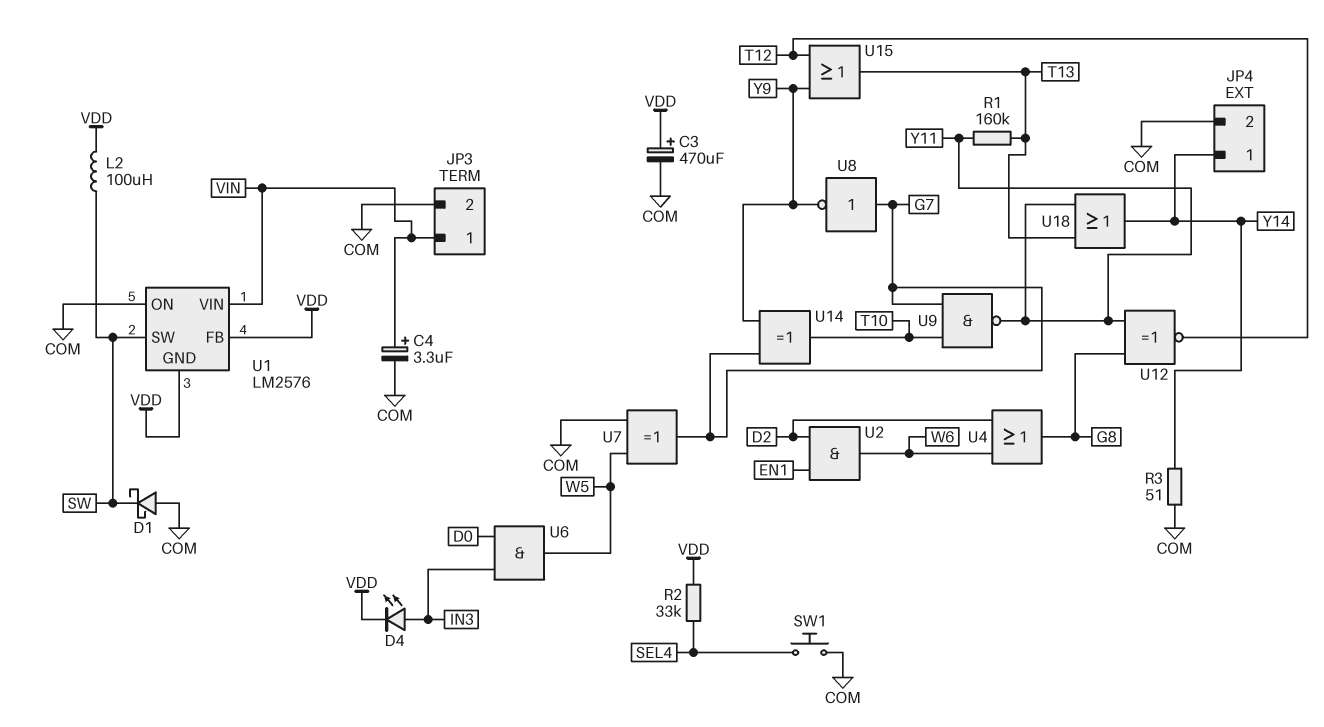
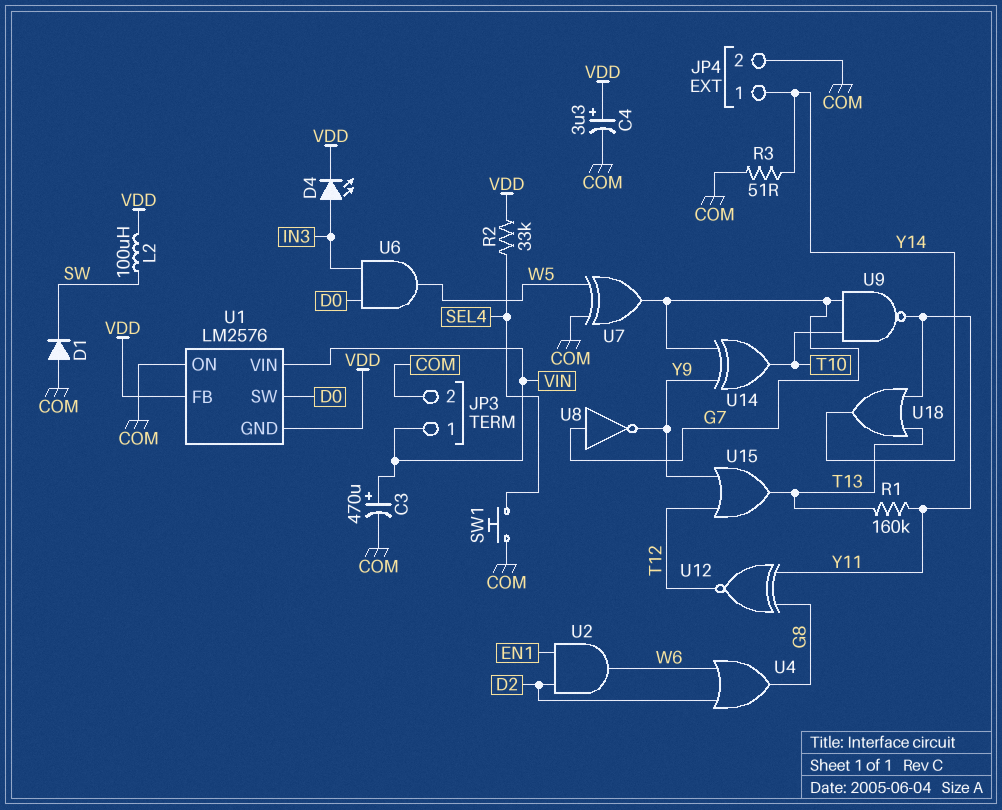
C3: 470uF (plus VDD, minus COM) -> 470uF (plus VIN, minus COM)
C4: 3.3uF (plus VIN, minus COM) -> 3.3uF (plus VDD, minus COM)
D1: schottky (A COM, K SW) -> diode (A COM, K SW)
U1 pin SW: SW -> D0

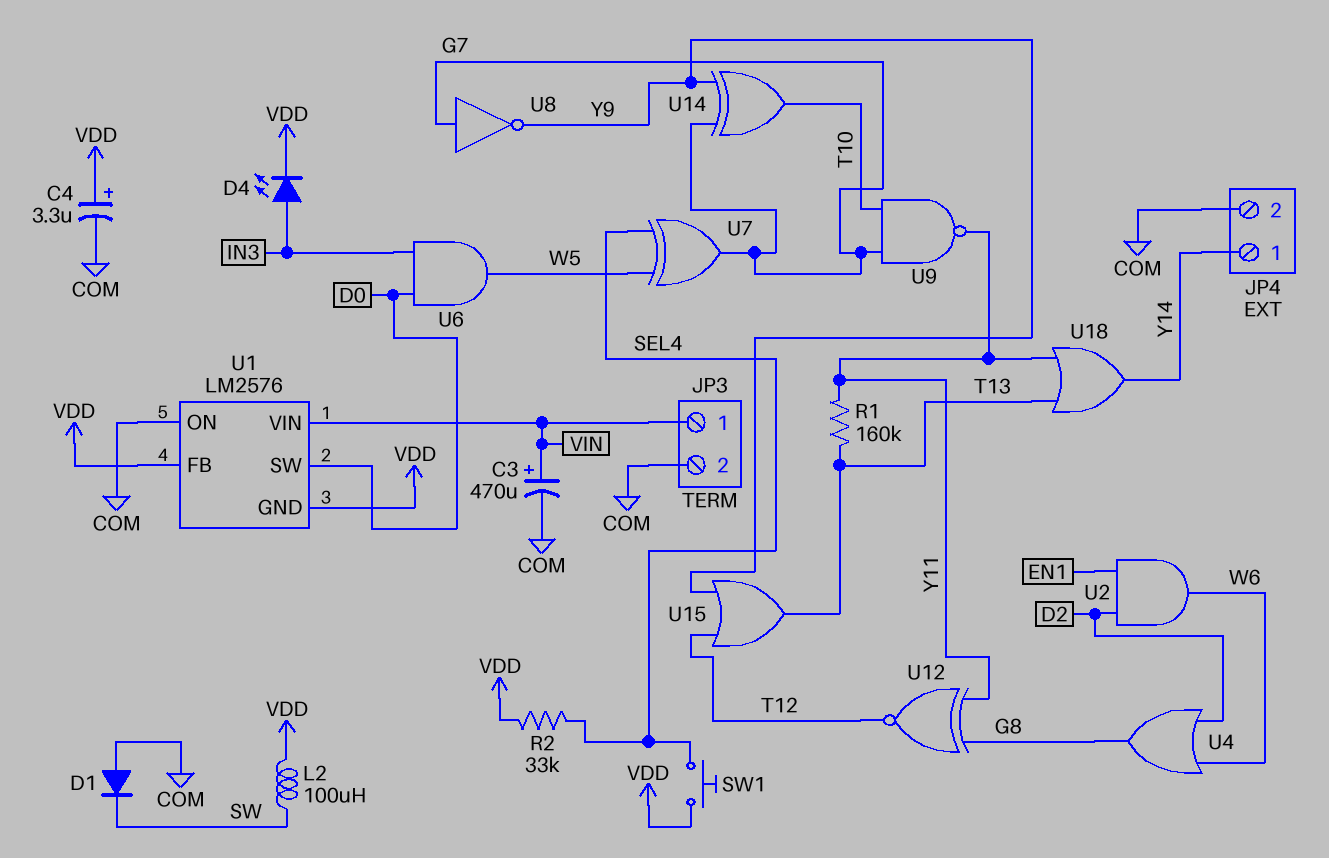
R3: 51 (COM, Y14) -> none
SW1: button (COM, SEL4) -> button (SEL4, VDD)
U7: XOR (in COM, in W5, out G7) -> XOR (in SEL4, in W5, out G7)

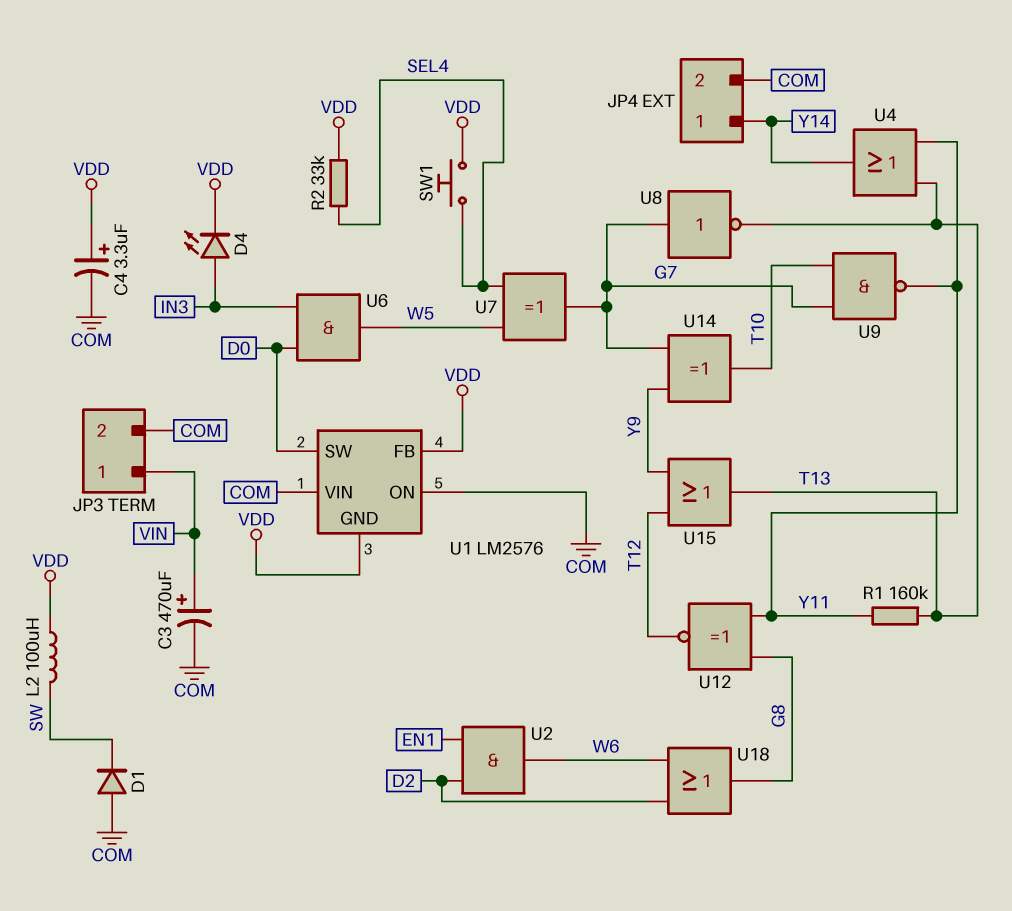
U1 pin VIN: VIN -> COM
U4: OR (in D2, in W6, out G8) -> OR (in T13, in Y11, out Y14)
U8: NOT (in G7, out Y9) -> NOT (in G7, out T13)
U18: OR (in T13, in Y11, out Y14) -> OR (in D2, in W6, out G8)

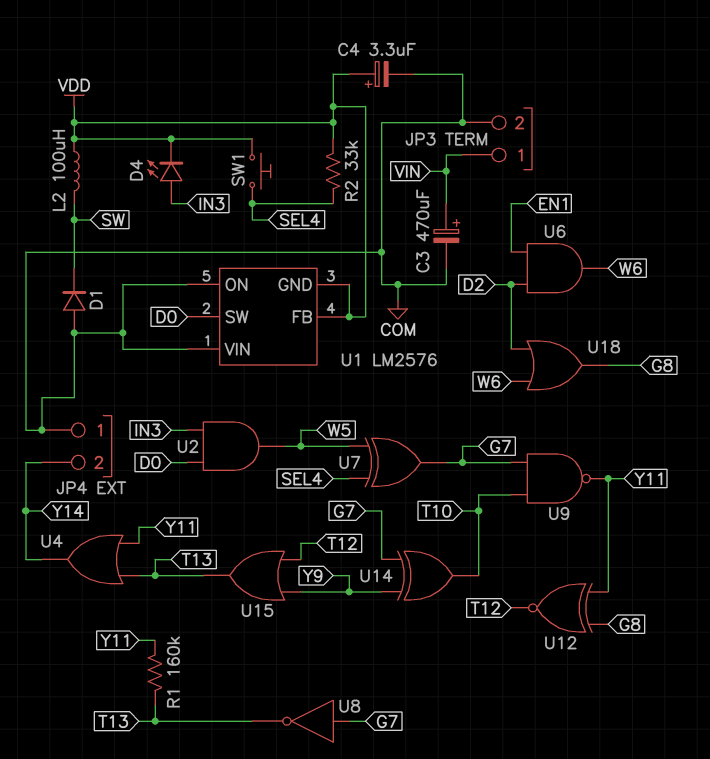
JP4 pin 1: Y14 -> COM
JP4 pin 2: COM -> Y14
U2: AND (in D2, in EN1, out W6) -> AND (in D0, in IN3, out W5)
U6: AND (in D0, in IN3, out W5) -> AND (in D2, in EN1, out W6)

